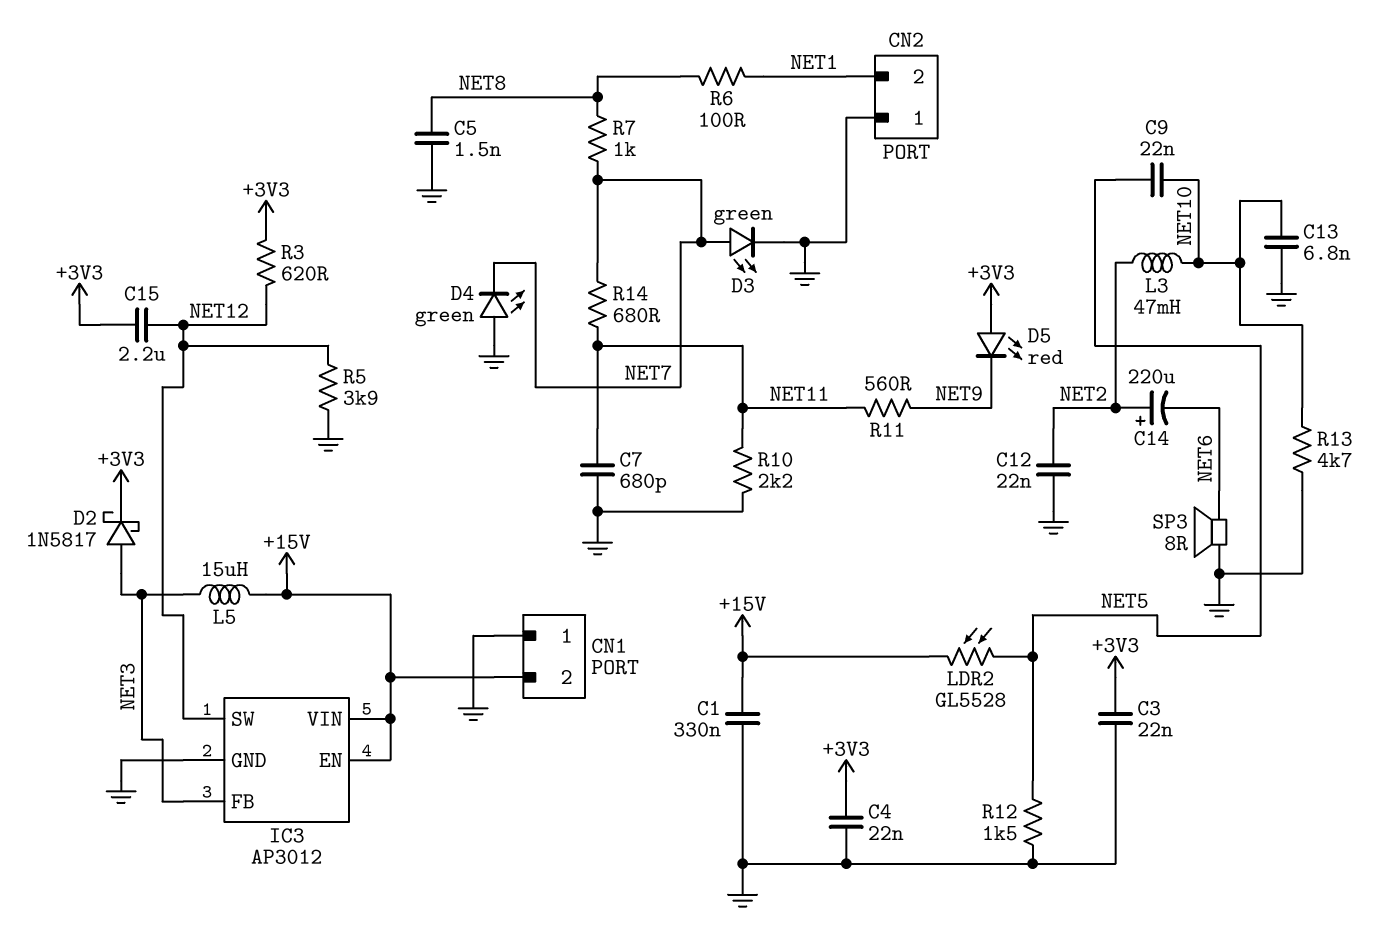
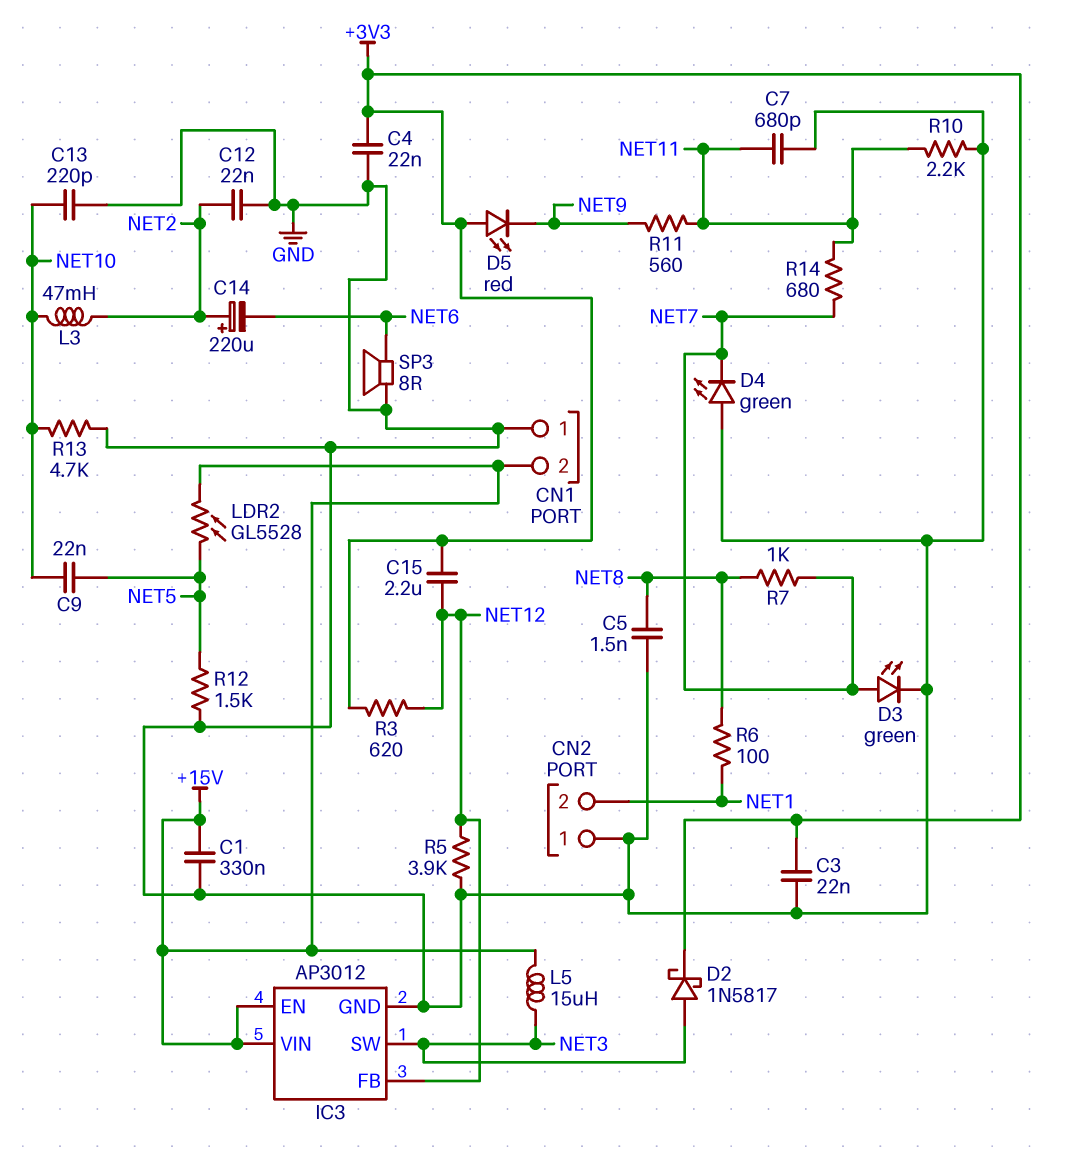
C13: 6.8nF (GND, NET10) -> 220pF (GND, NET10)
IC3 pin FB: NET3 -> NET12
IC3 pin SW: NET12 -> NET3

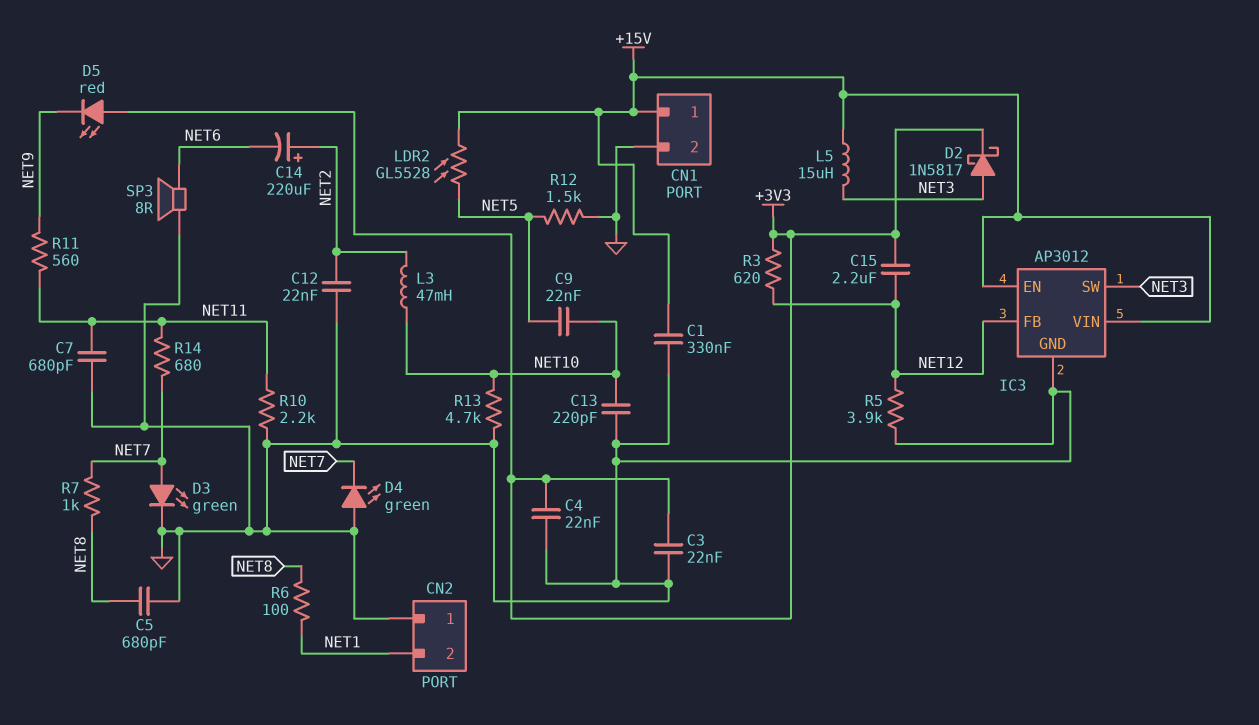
C5: 1.5nF (GND, NET8) -> 680pF (GND, NET8)
CN1 pin 1: GND -> +15V
CN1 pin 2: +15V -> GND

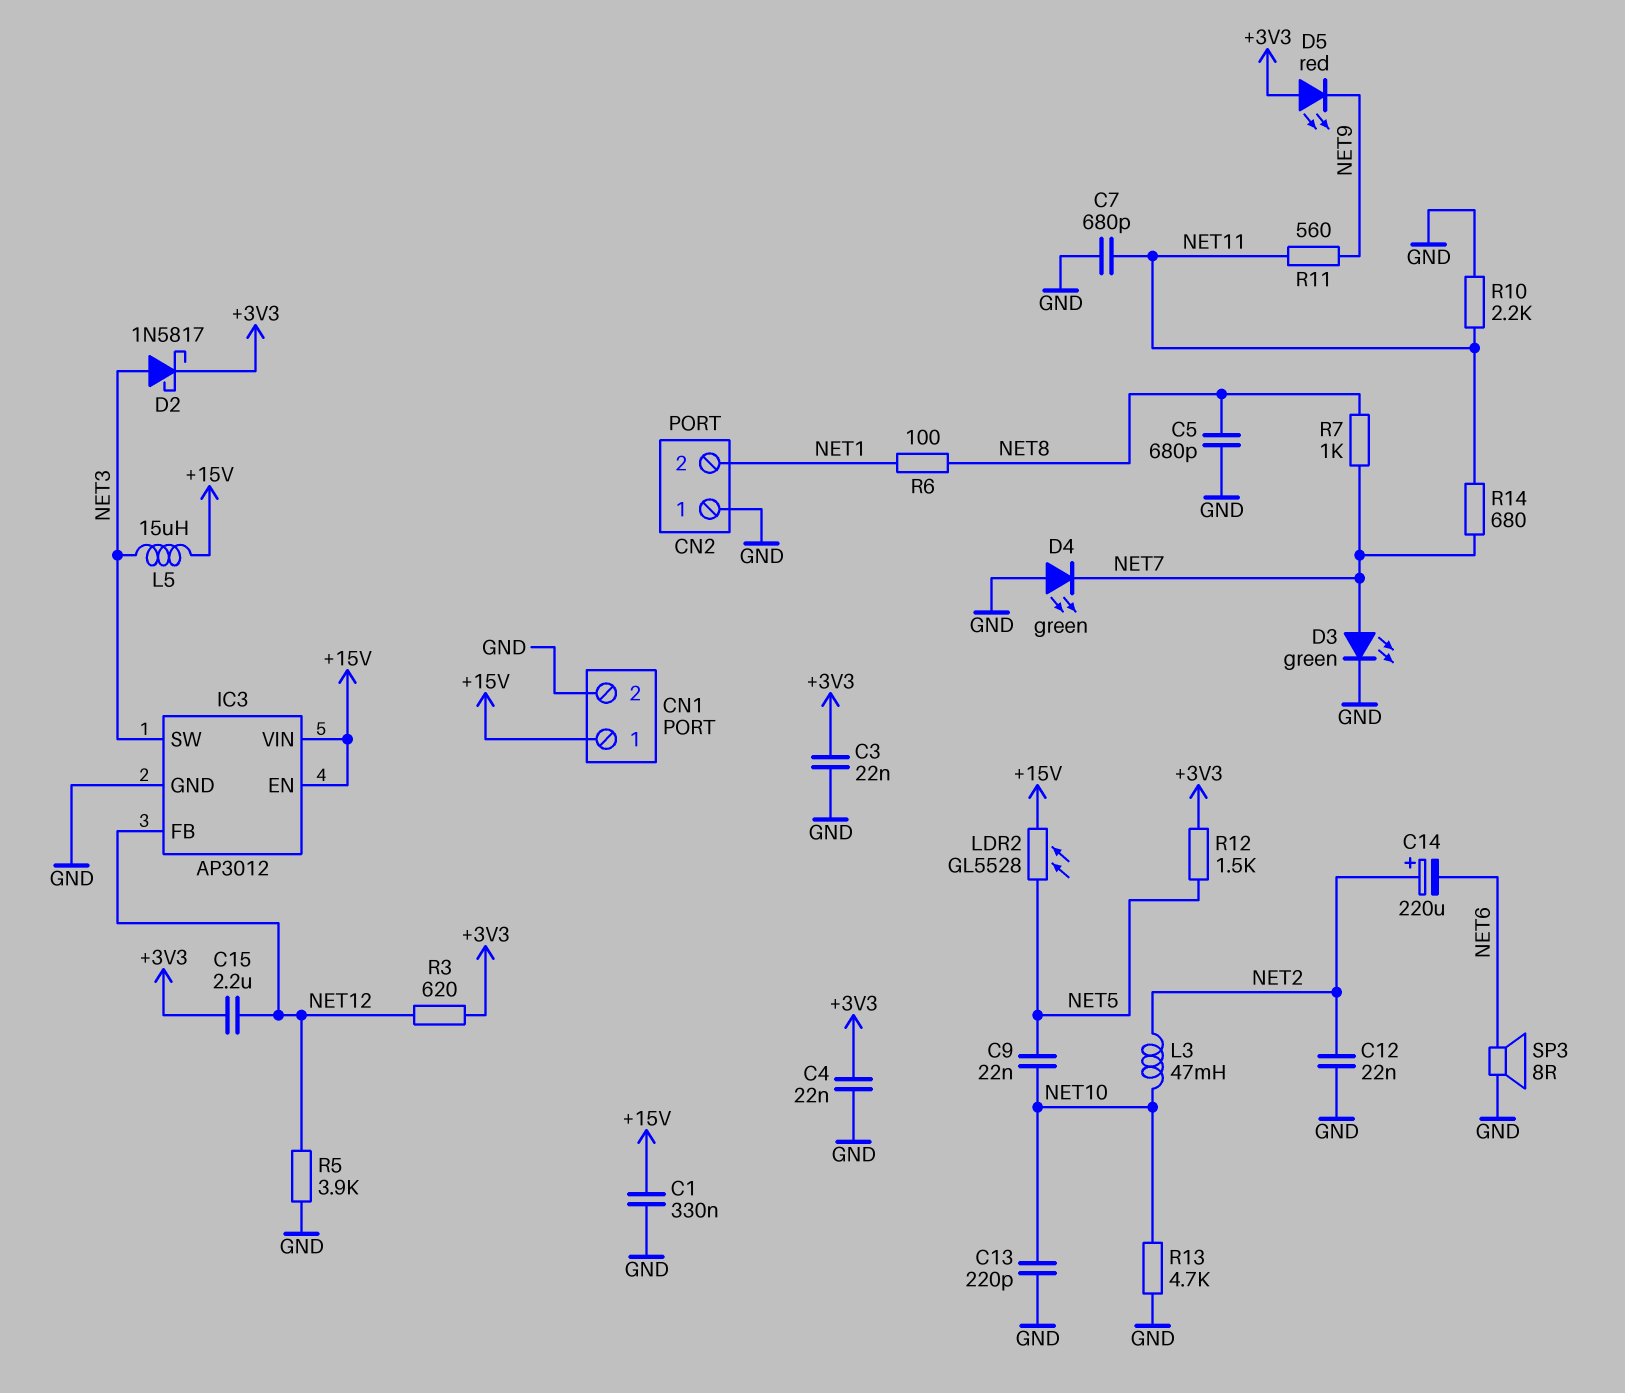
R12: 1.5k (GND, NET5) -> 1.5k (+3V3, NET5)

